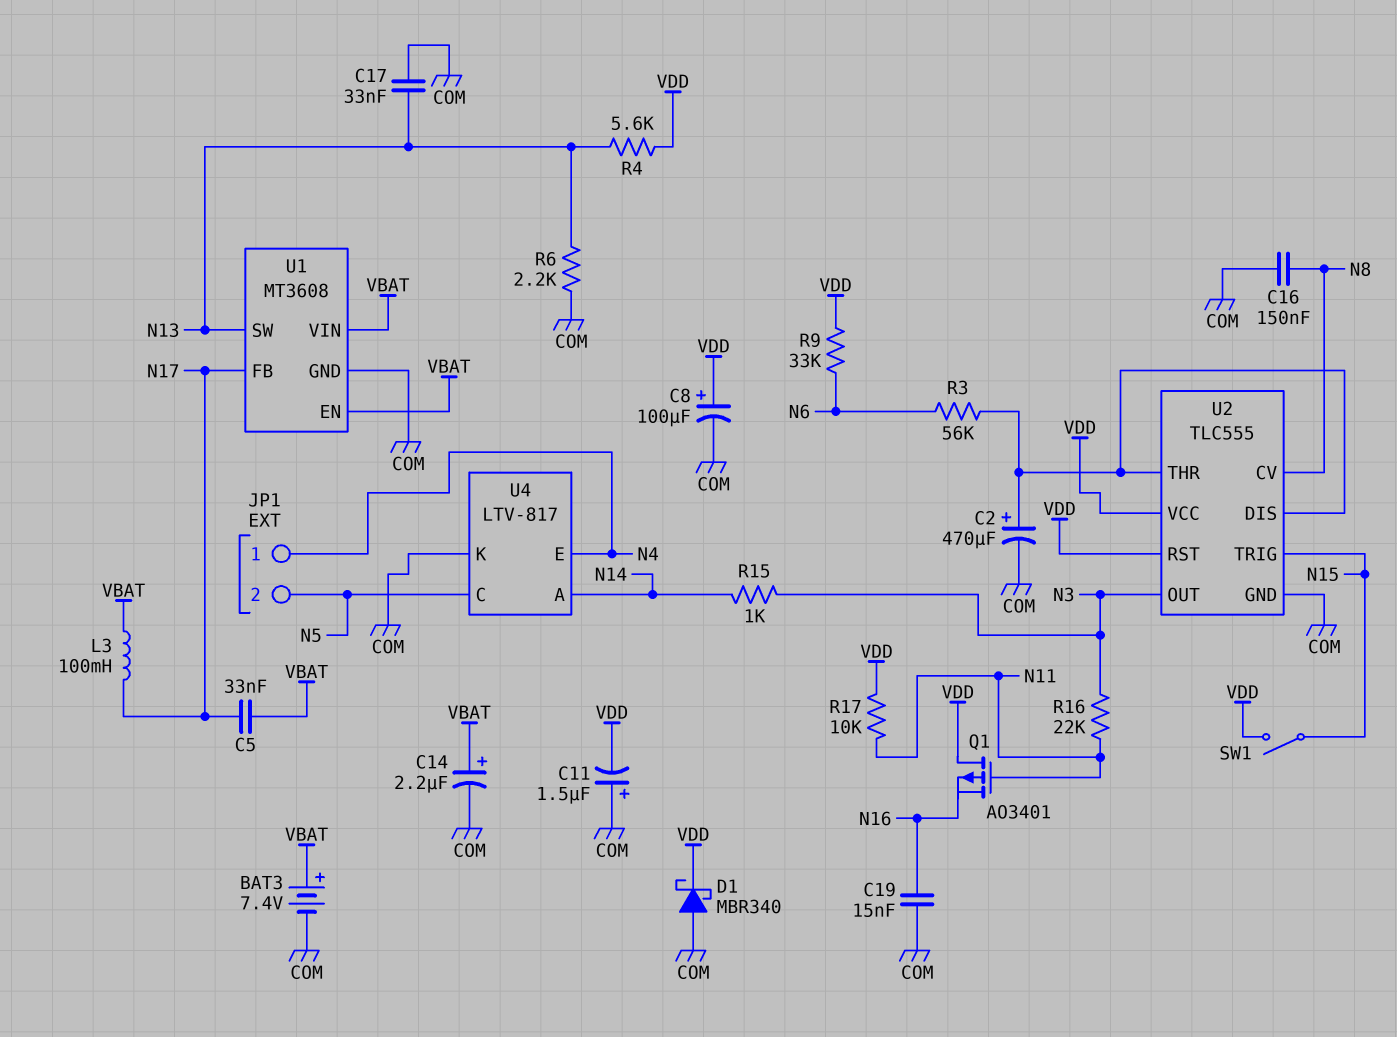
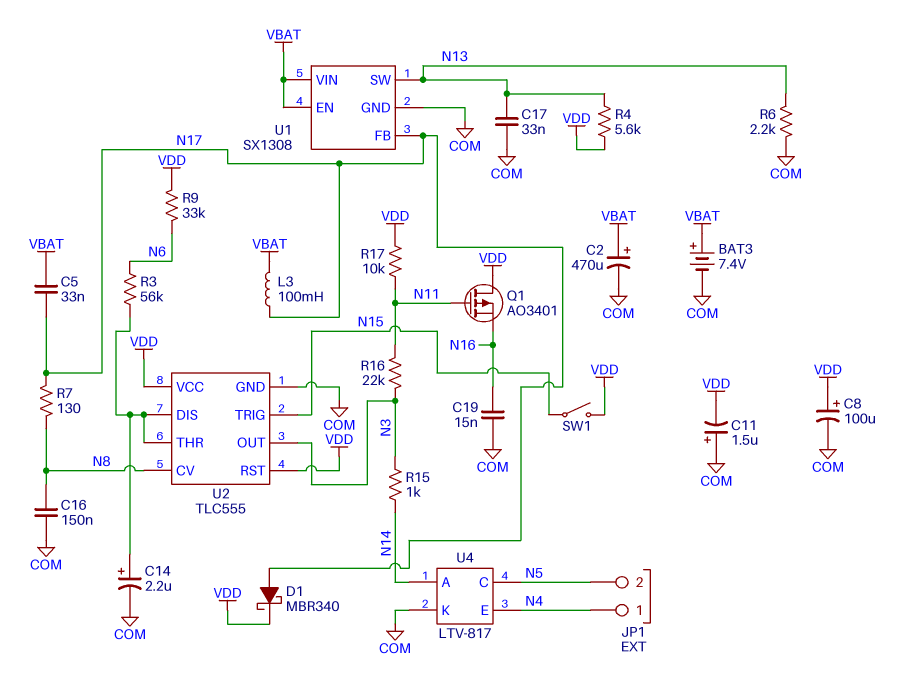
C2: 470uF (plus U2/DIS, minus COM) -> 470uF (plus VBAT, minus COM)
C14: 2.2uF (plus VBAT, minus COM) -> 2.2uF (plus U2/DIS, minus COM)
D1: schottky MBR340 (A COM, K VDD) -> schottky MBR340 (A N17, K VDD)
R7: none -> 130 (N8, N17)
U1: MT3608 -> SX1308

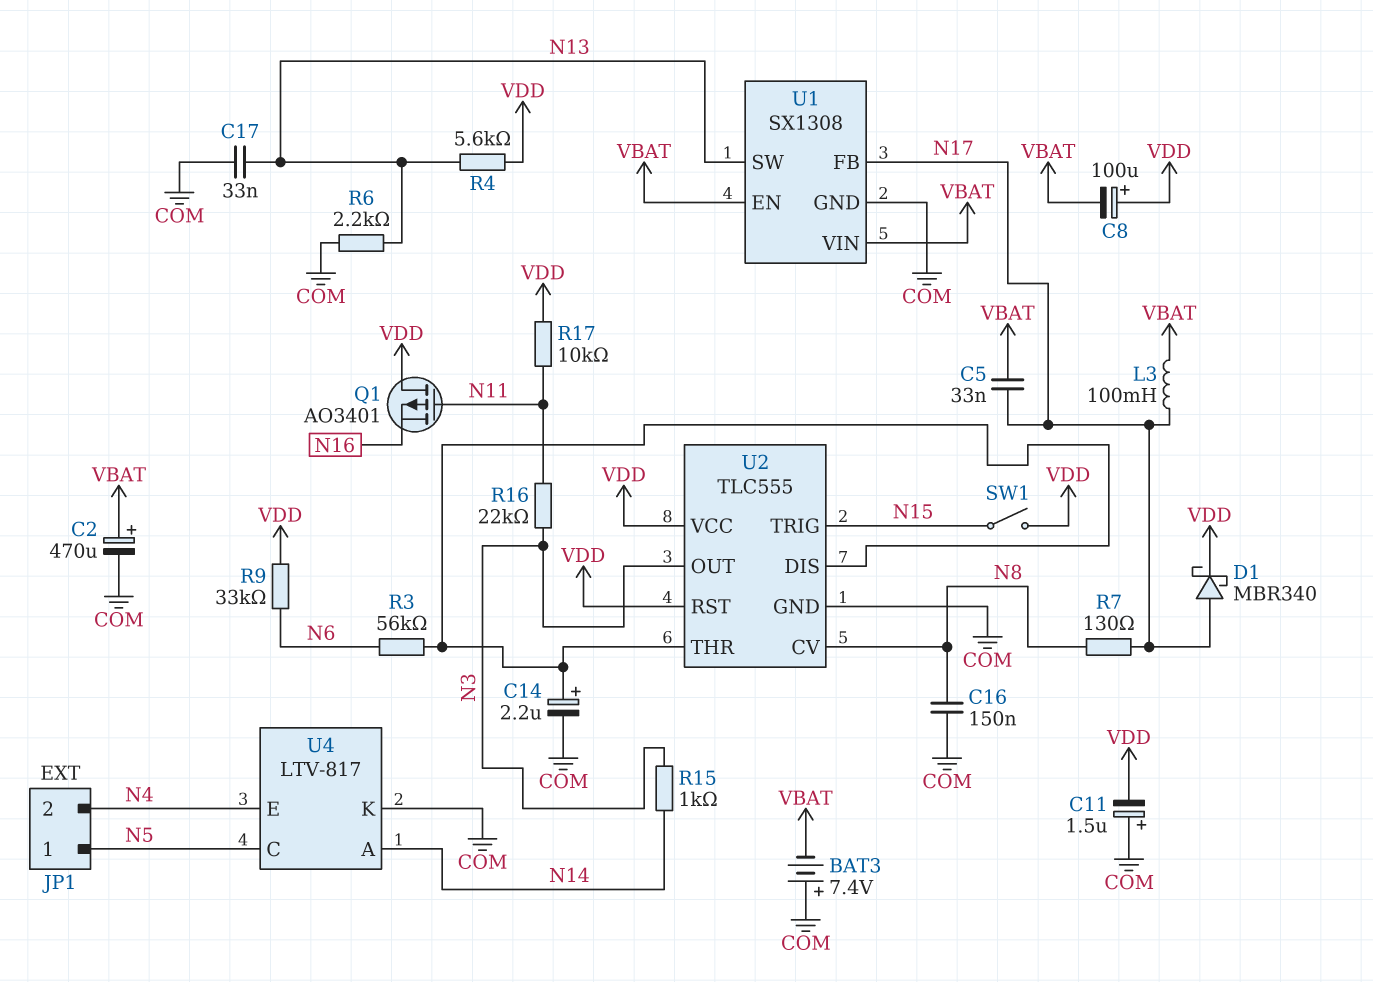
BAT3: 7.4V (plus VBAT, minus COM) -> 7.4V (plus COM, minus VBAT)
C8: 100uF (plus VDD, minus COM) -> 100uF (plus VDD, minus VBAT)
C19: 15nF (COM, N16) -> none
JP1 pin 1: N4 -> N5
JP1 pin 2: N5 -> N4

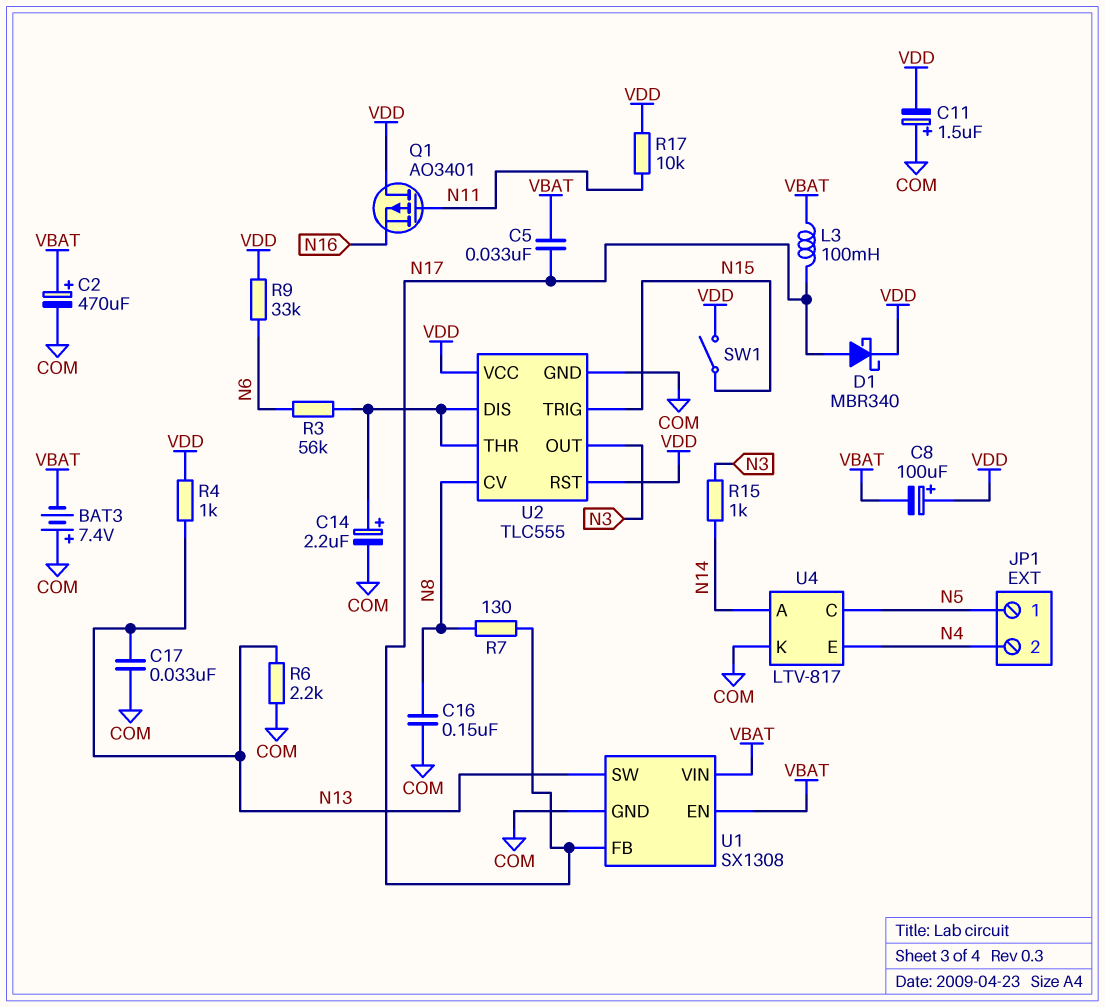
R4: 5.6k (N13, VDD) -> 1k (N13, VDD)
R16: 22k (N3, N11) -> none

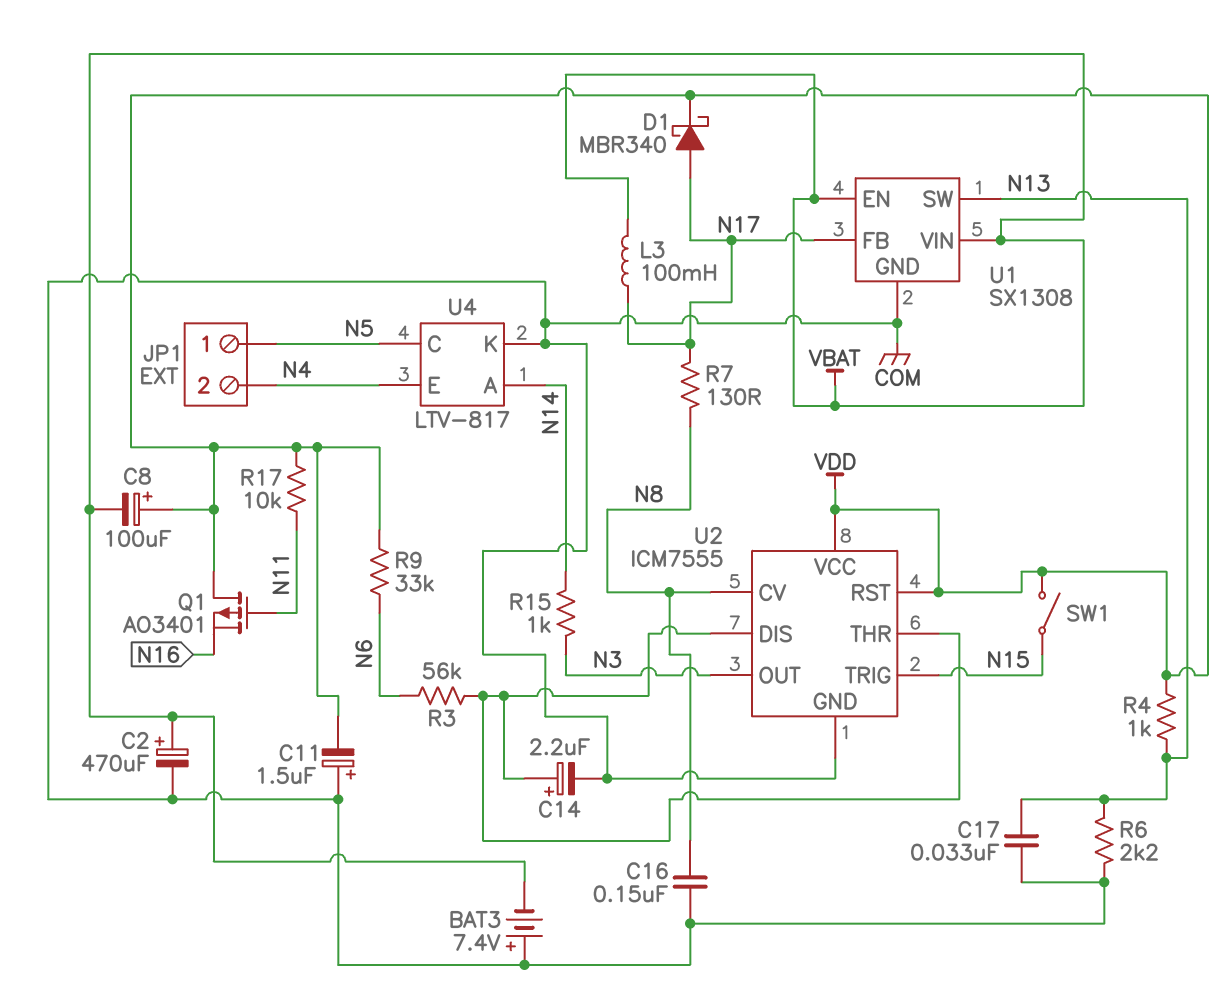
C5: 33nF (N17, VBAT) -> none
U2: TLC555 -> ICM7555

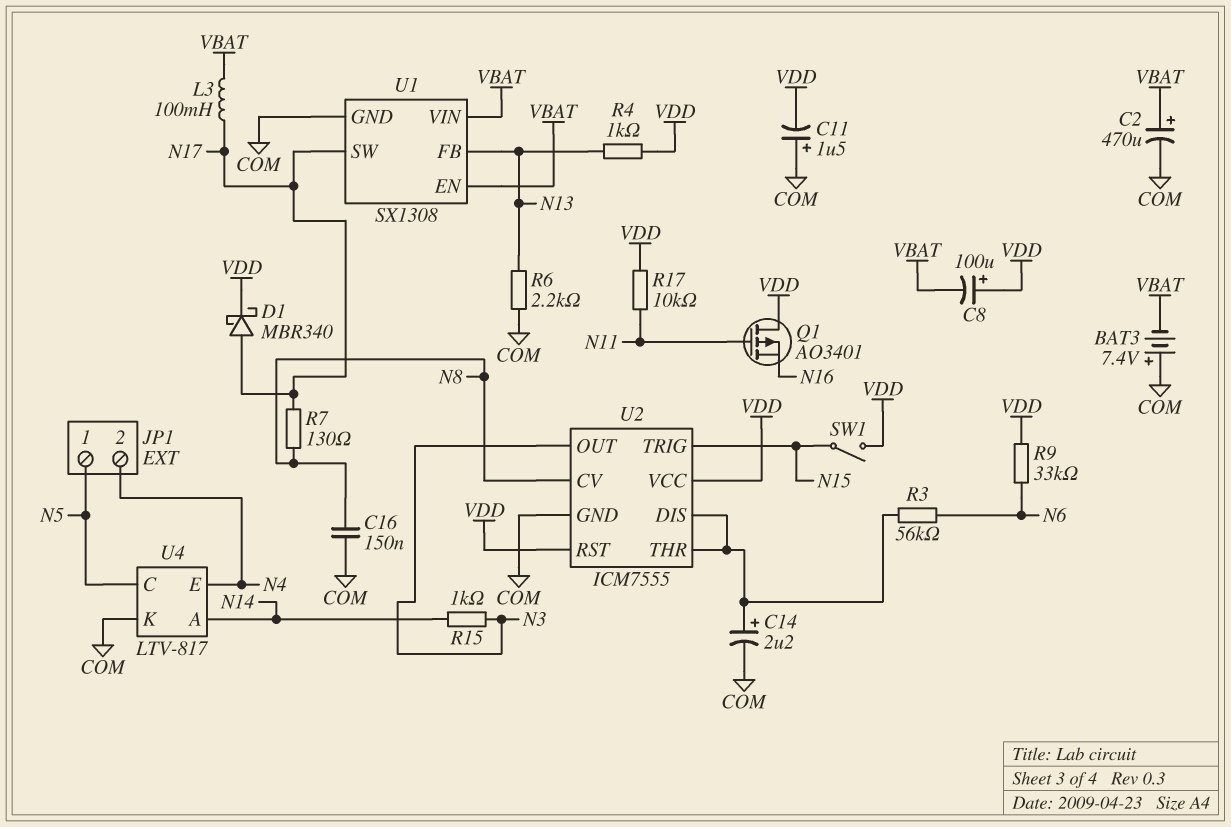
C17: 33nF (COM, N13) -> none
U1 pin FB: N17 -> N13
U1 pin SW: N13 -> N17

